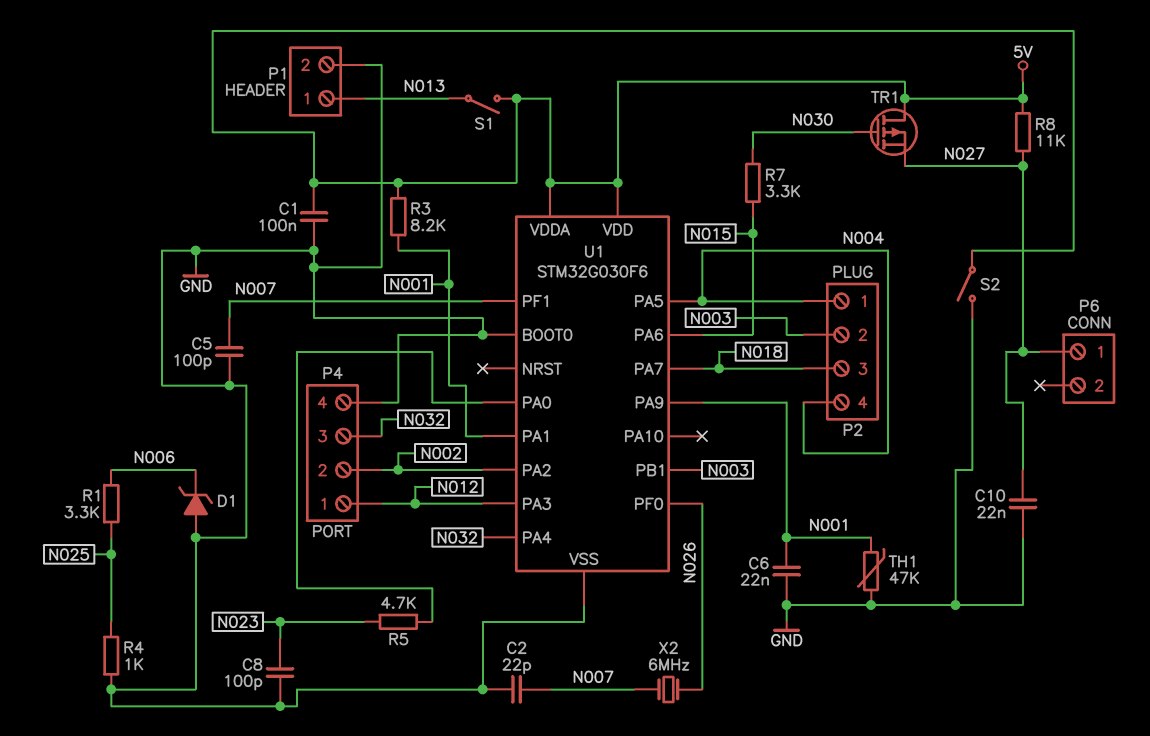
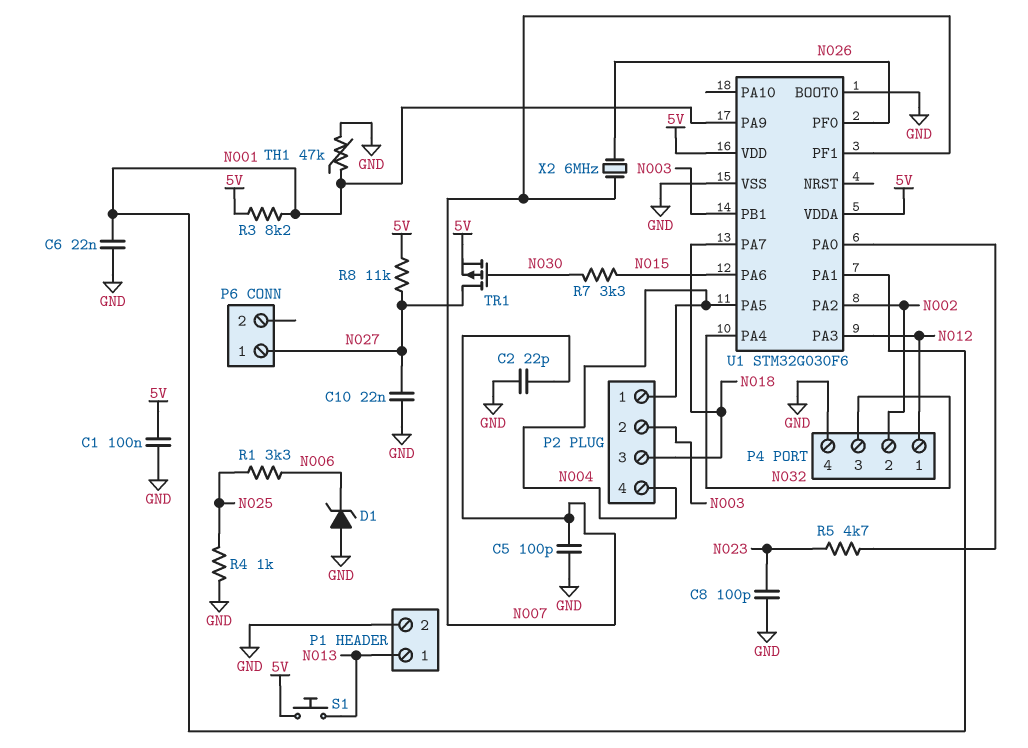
S1: switch (5V, N013) -> button (5V, N013)
S2: switch (5V, GND) -> none
TR1: PMOS (G N030, D 5V, S N027) -> PMOS (G N030, D N027, S 5V)

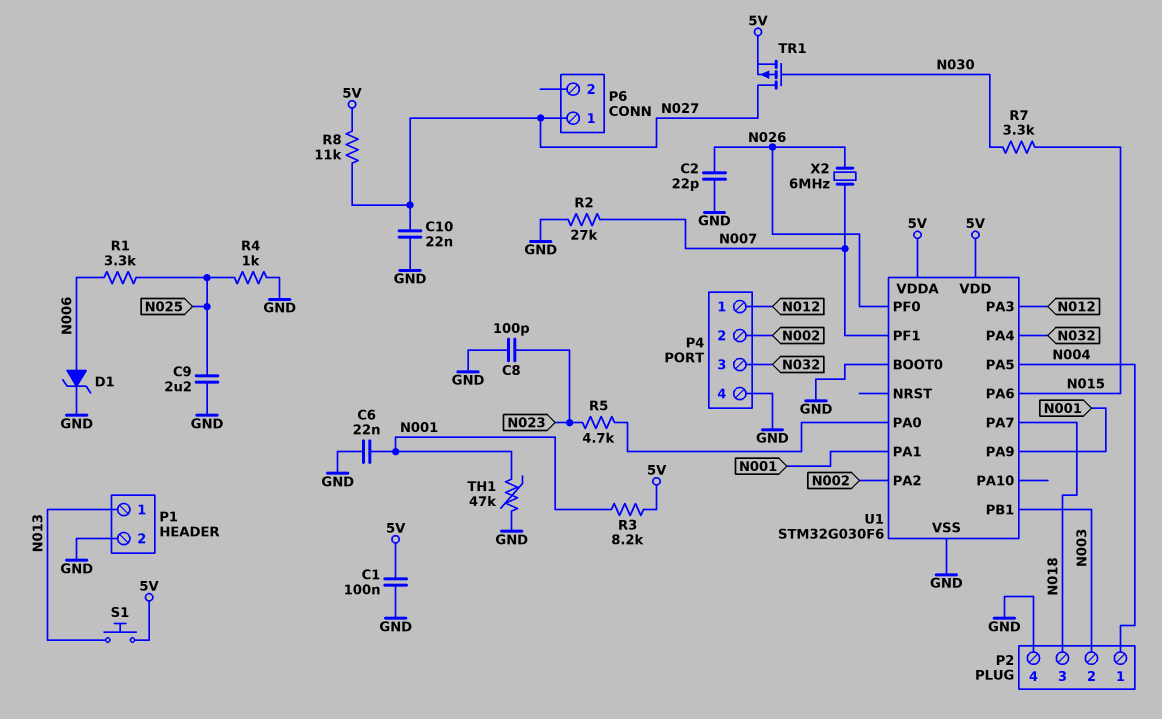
C2: 22pF (GND, N007) -> 22pF (GND, N026)
C5: 100pF (GND, N007) -> none
C9: none -> 2.2uF (GND, N025)
D1: zener (A GND, K N006) -> zener (A N006, K GND)
P2 pin 4: N004 -> GND
R2: none -> 27k (GND, N007)

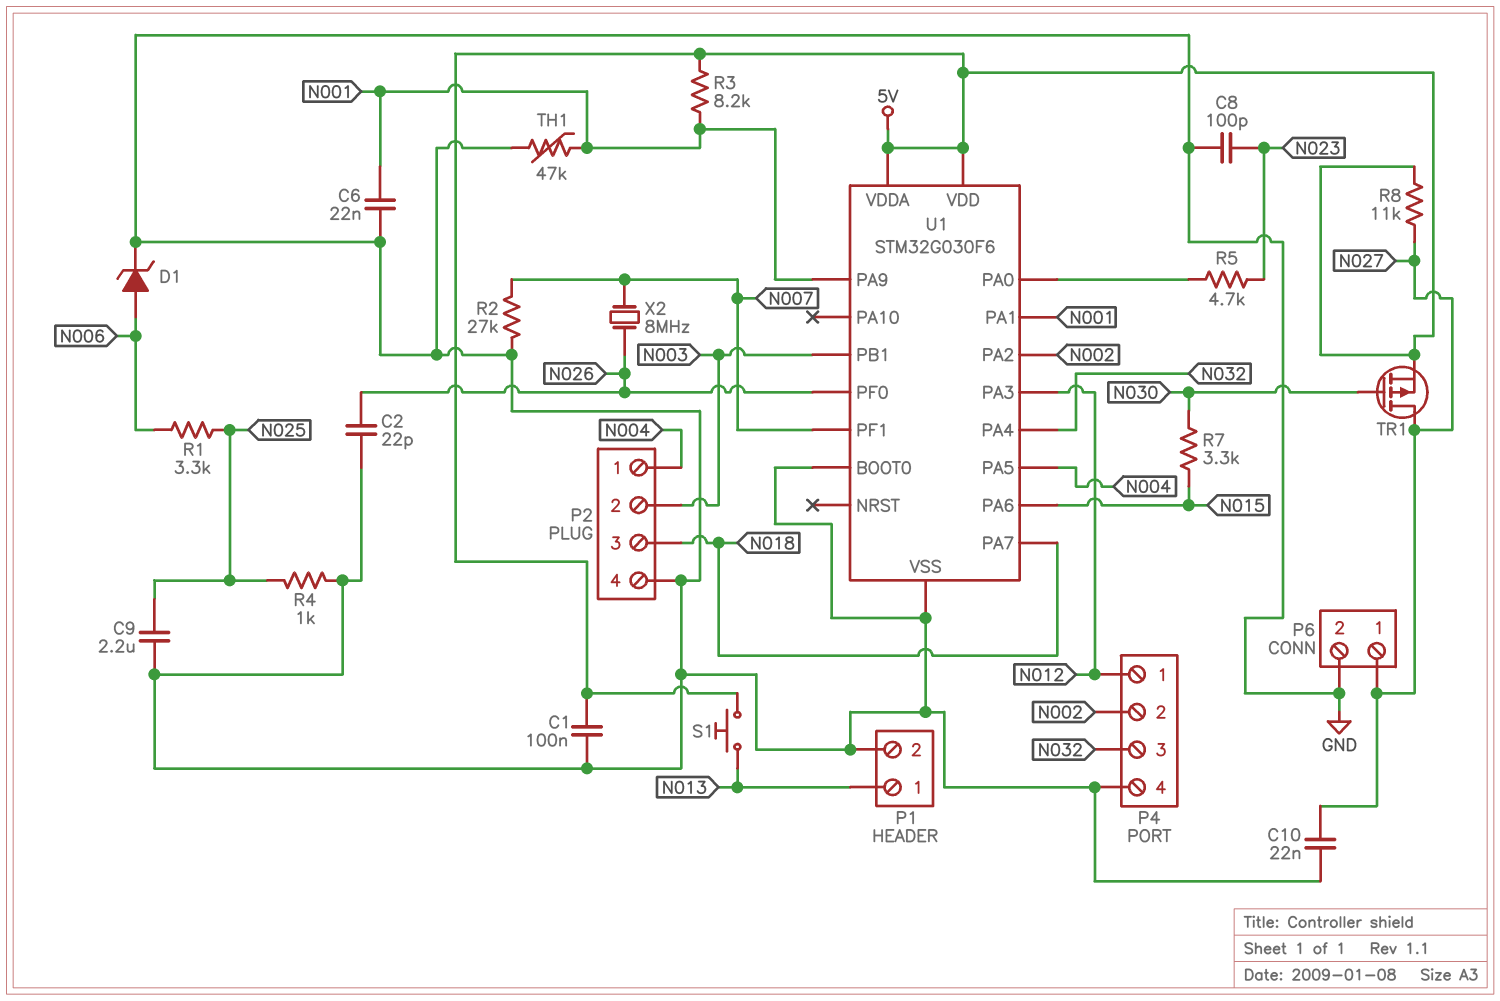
P6 pin 2: none -> GND
X2: 6MHz (N007, N026) -> 8MHz (N007, N026)

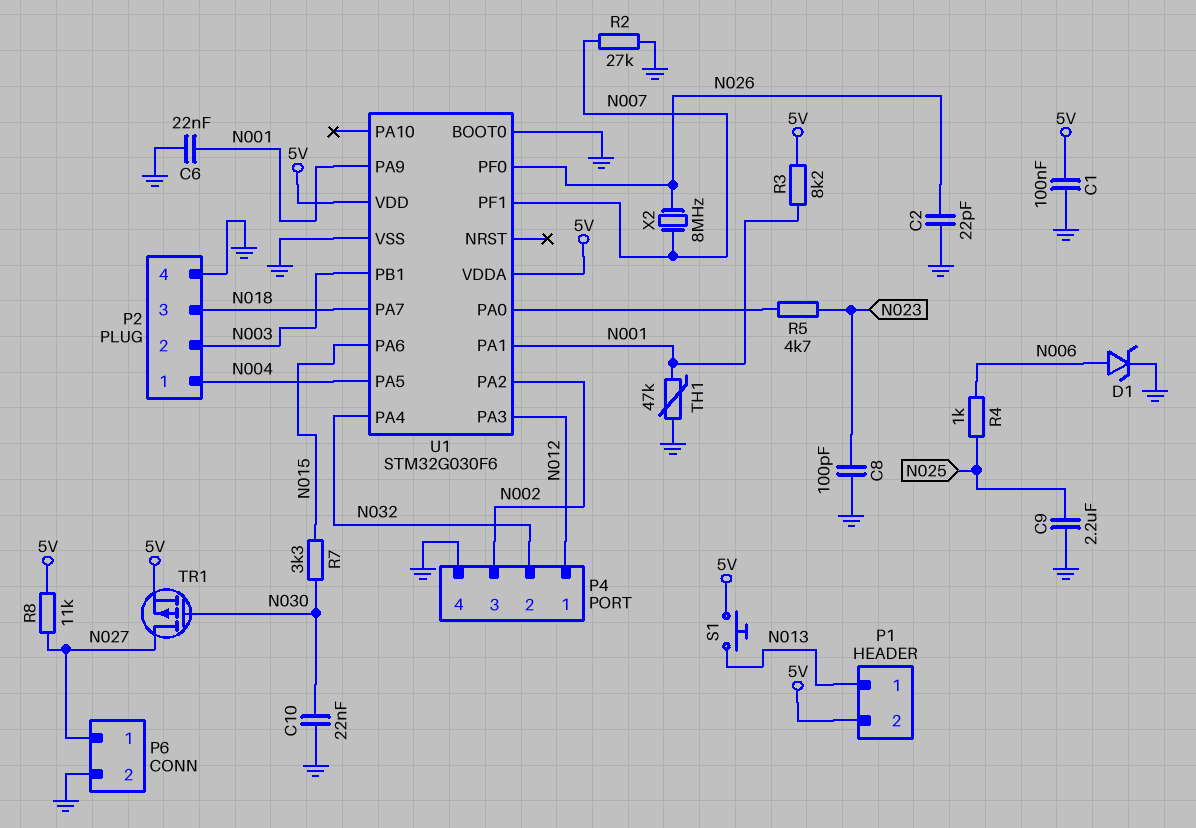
C10: 22nF (GND, N027) -> 22nF (GND, N030)
P1 pin 2: GND -> 5V
P4 pin 2: N002 -> N032
P4 pin 3: N032 -> N002
R1: 3.3k (N006, N025) -> none
R4: 1k (GND, N025) -> 1k (N006, N025)

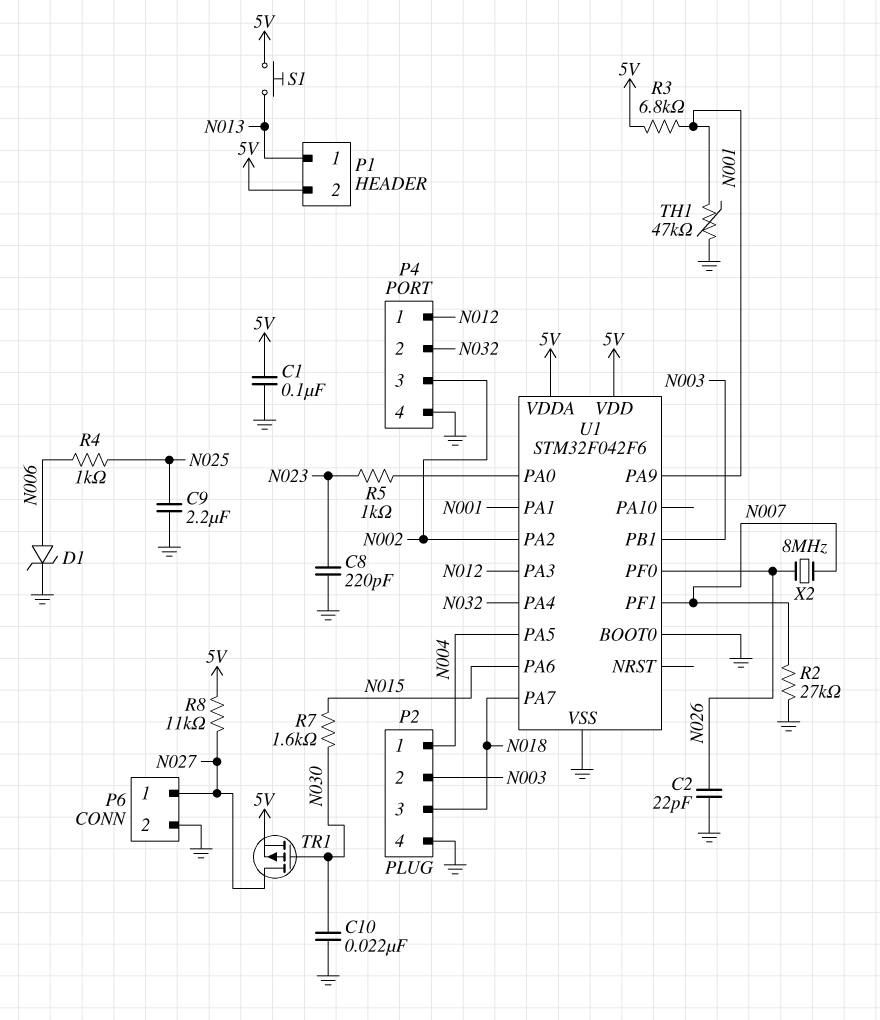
C6: 22nF (GND, N001) -> none
C8: 100pF (GND, N023) -> 220pF (GND, N023)
R3: 8.2k (5V, N001) -> 6.8k (5V, N001)
R5: 4.7k (N023, U1/PA0) -> 1k (N023, U1/PA0)
R7: 3.3k (N015, N030) -> 1.6k (N015, N030)
U1: STM32G030F6 -> STM32F042F6

